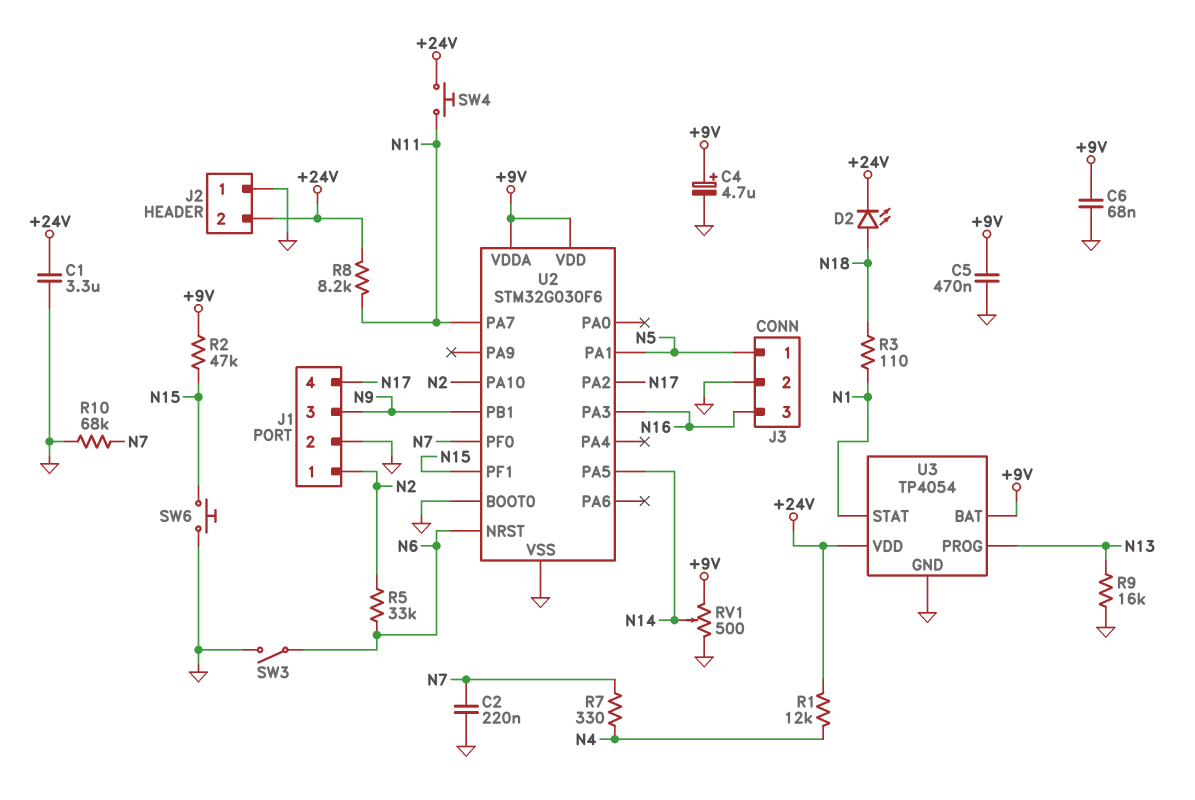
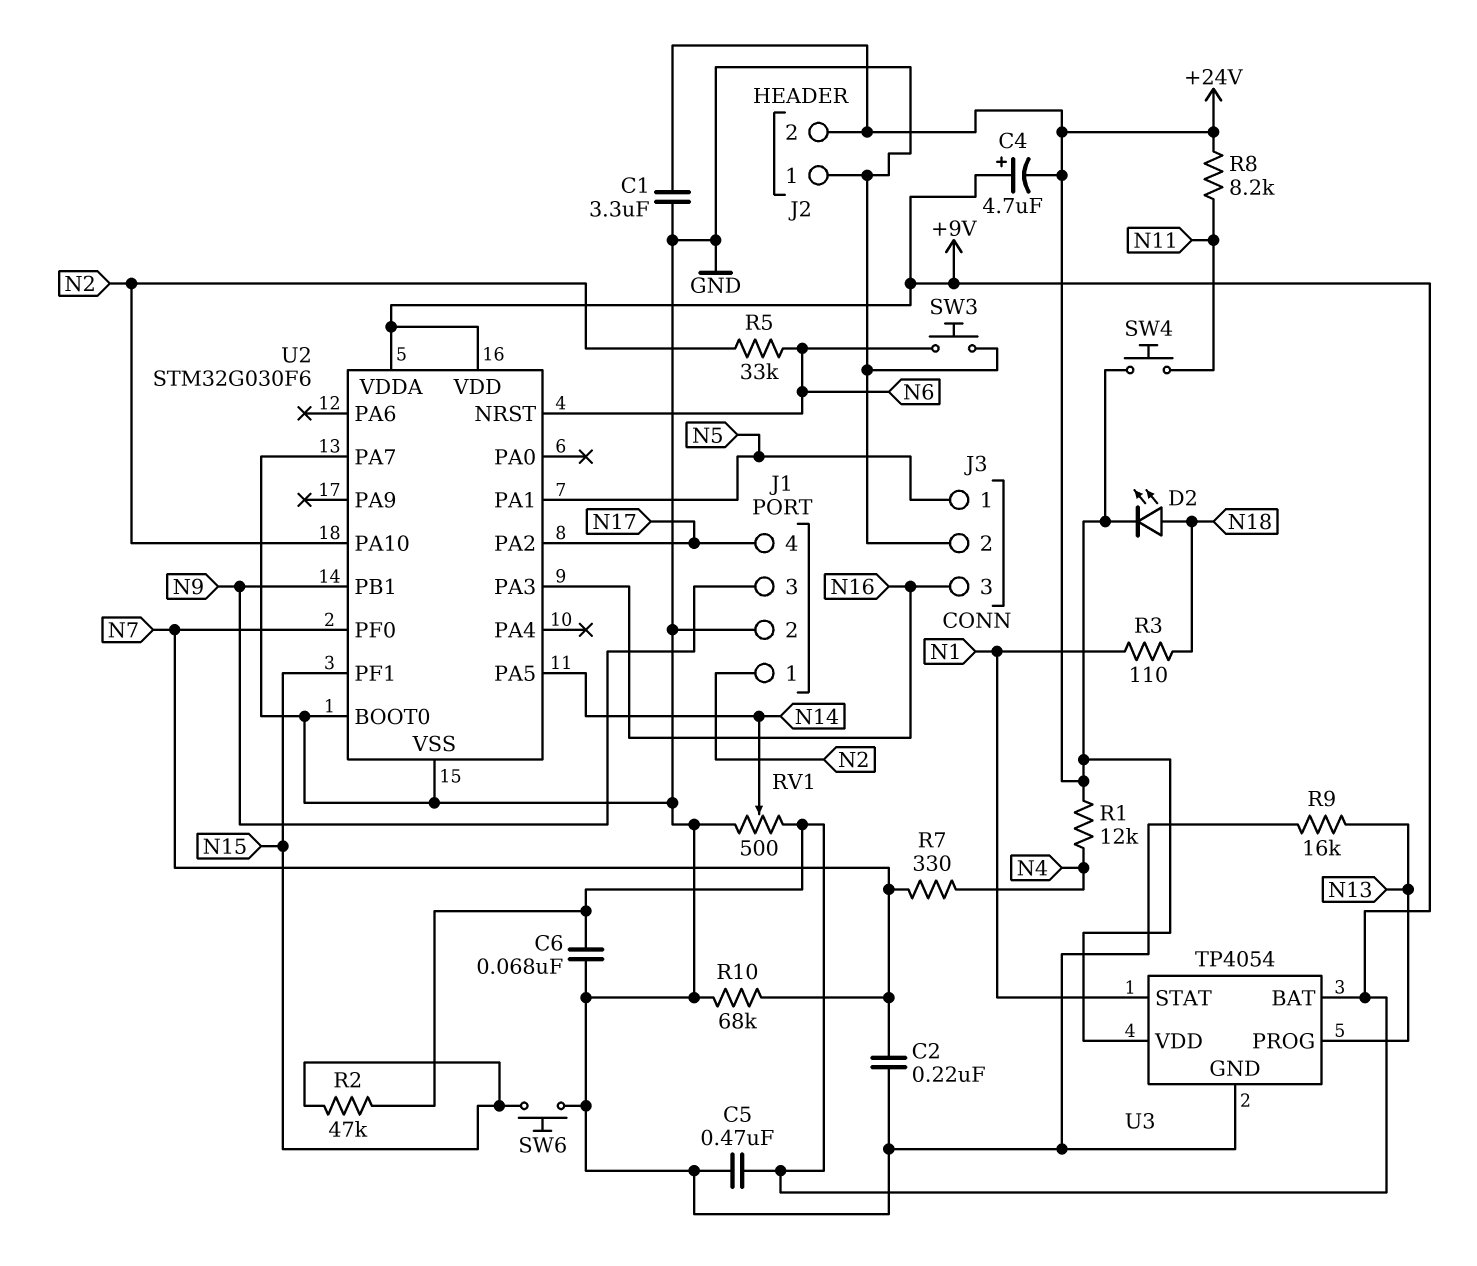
C4: 4.7uF (plus +9V, minus GND) -> 4.7uF (plus +9V, minus +24V)
SW3: switch (GND, N6) -> button (GND, N6)
U2 pin PA7: N11 -> GND

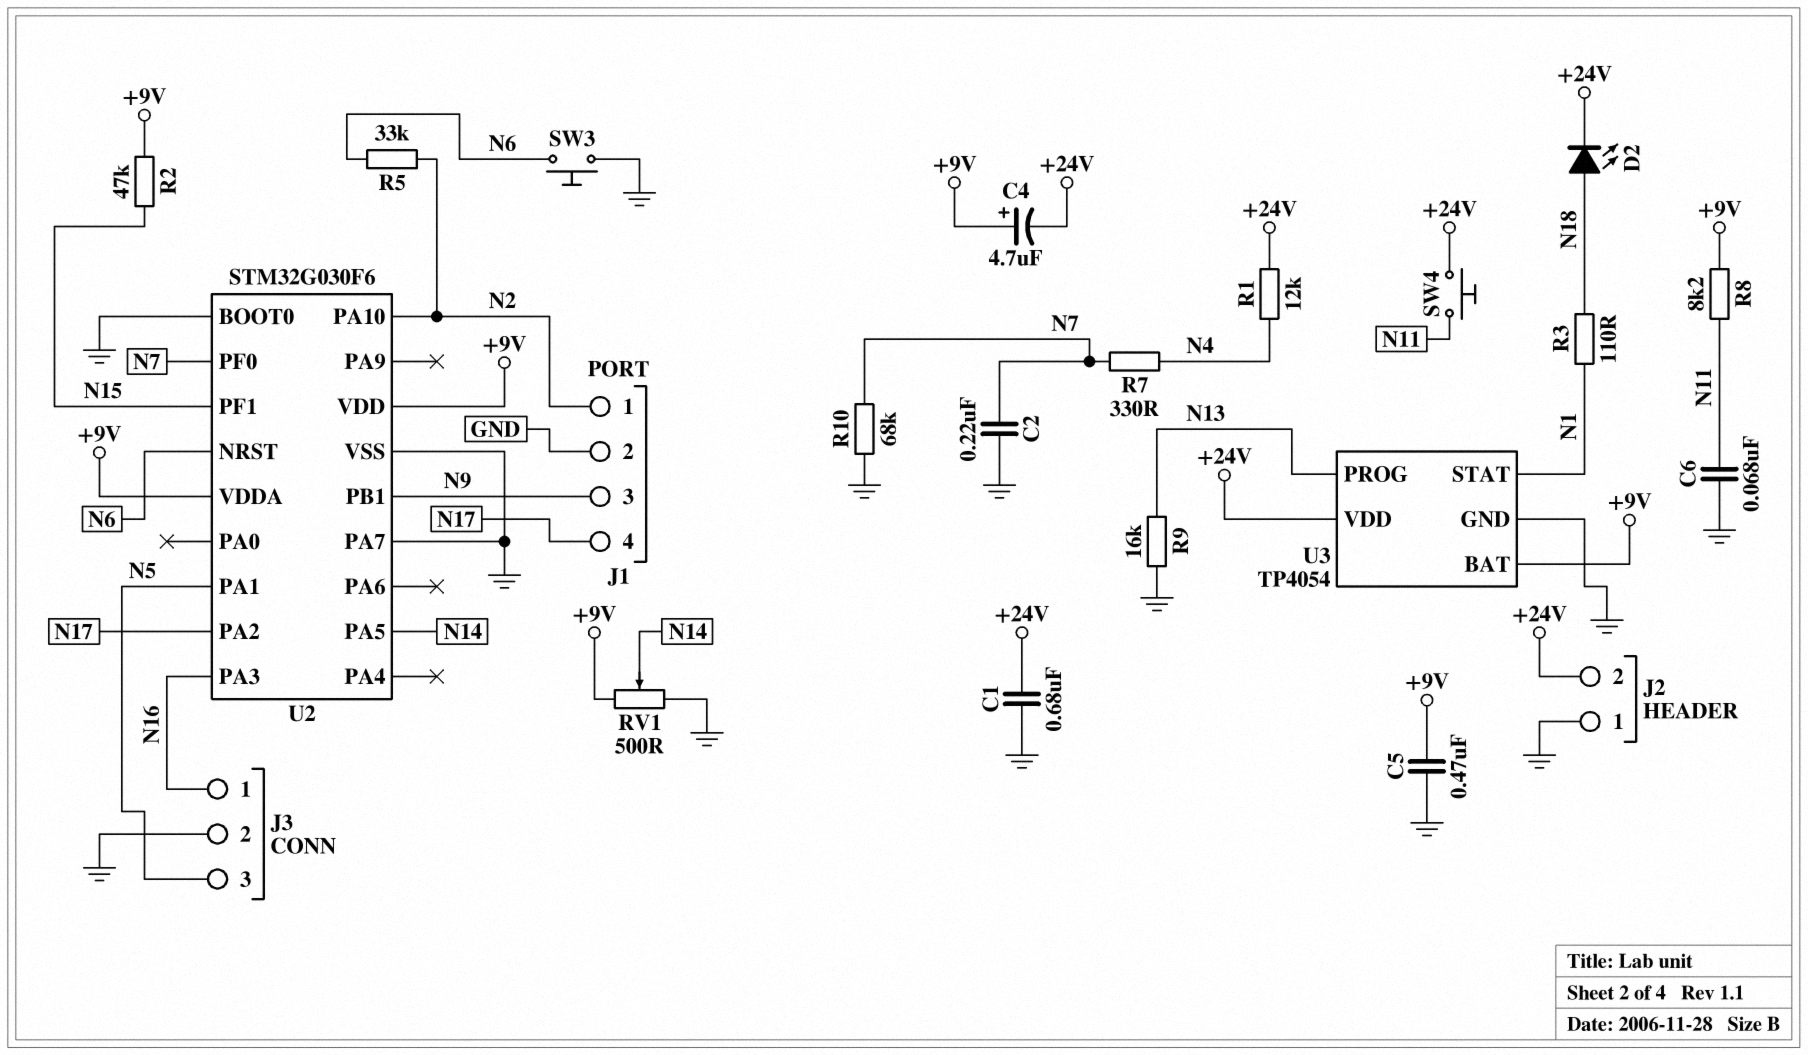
C1: 3.3uF (+24V, GND) -> 680nF (+24V, GND)
C6: 68nF (+9V, GND) -> 68nF (GND, N11)
J3 pin 1: N5 -> N16
J3 pin 3: N16 -> N5
R8: 8.2k (+24V, N11) -> 8.2k (+9V, N11)
SW6: button (GND, N15) -> none

